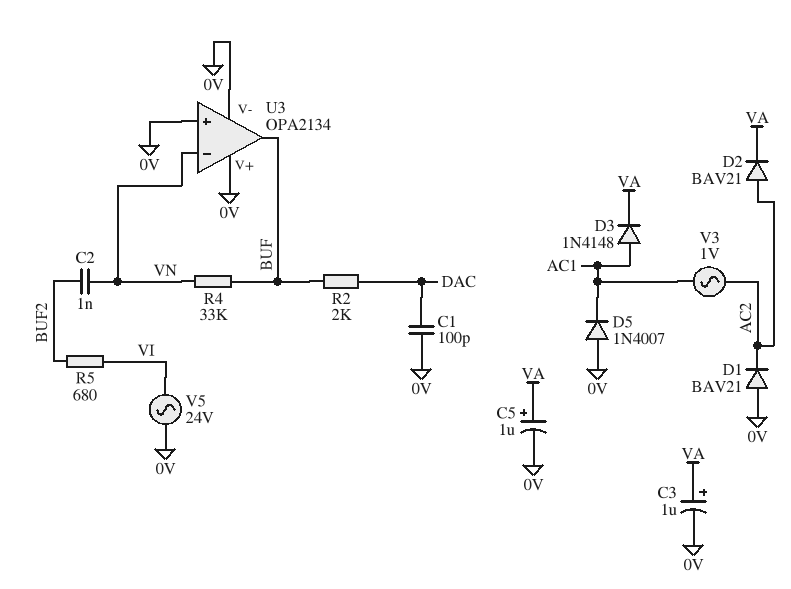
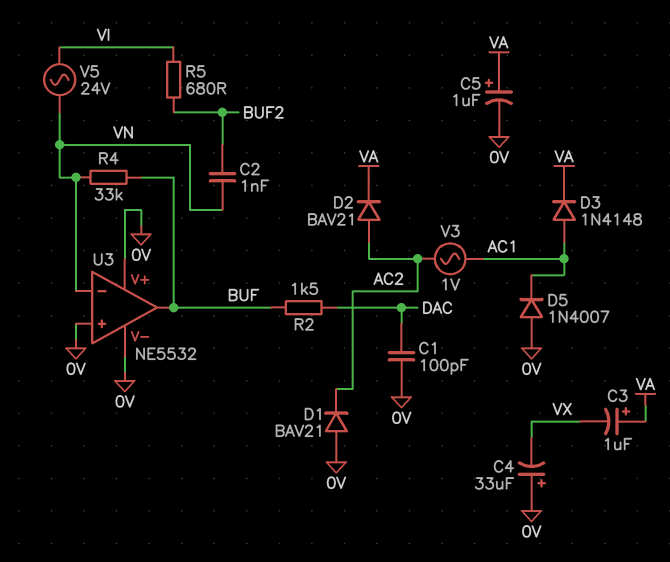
C3: 1uF (plus VA, minus 0V) -> 1uF (plus VA, minus VX)
C4: none -> 33uF (plus 0V, minus VX)
R2: 2k (BUF, DAC) -> 1.5k (BUF, DAC)
U3: OPA2134 -> NE5532
V5: AC 24V (0V, VI) -> AC 24V (VI, VN)

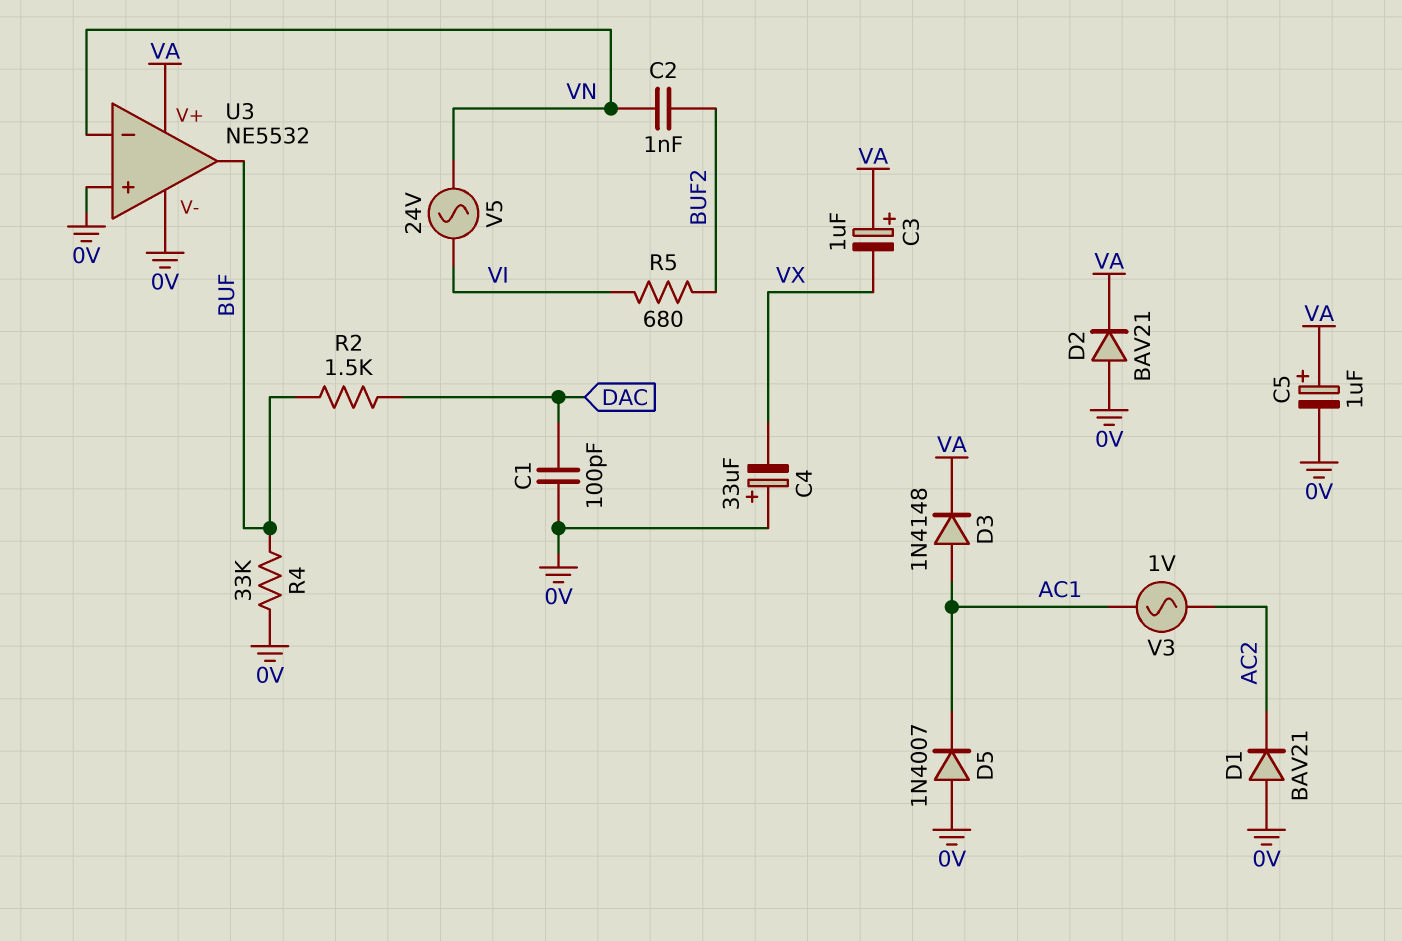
D2: diode BAV21 (A AC2, K VA) -> diode BAV21 (A 0V, K VA)
R4: 33k (BUF, VN) -> 33k (0V, BUF)
U3 pin V+: 0V -> VA

